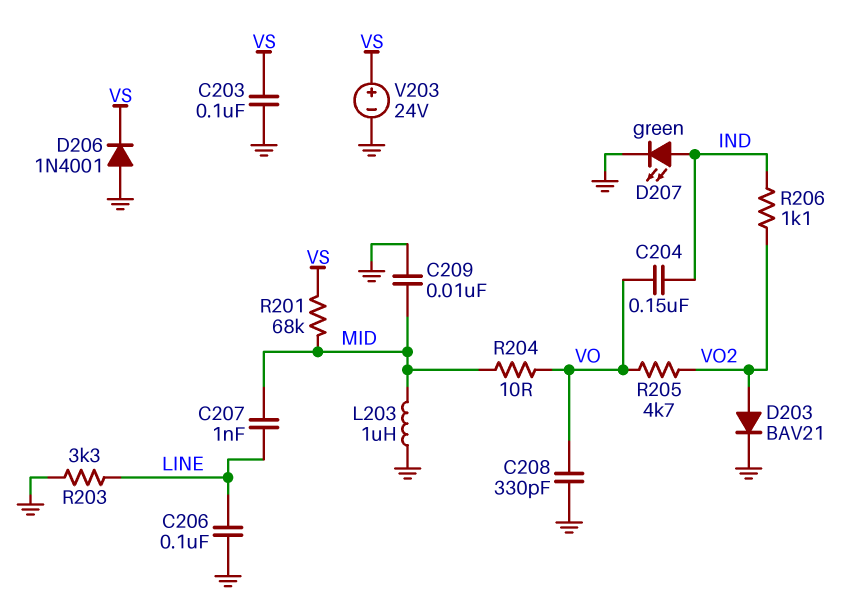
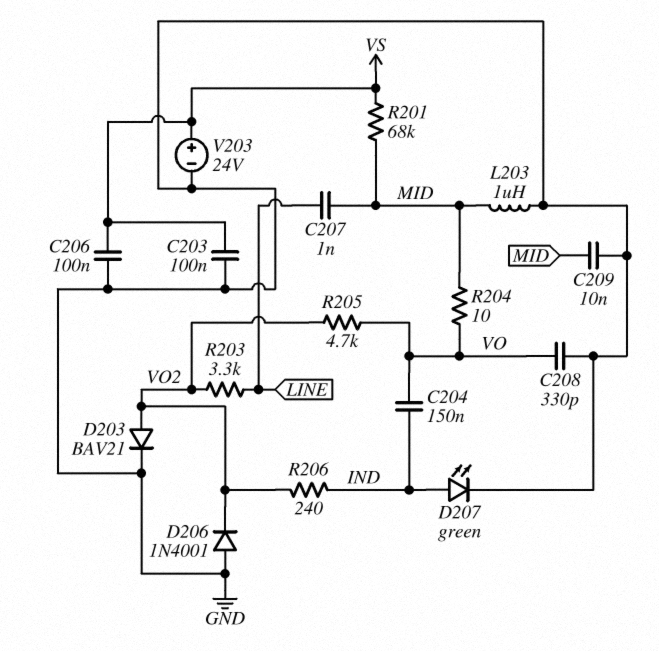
C206: 100nF (GND, LINE) -> 100nF (GND, VS)
D206: diode 1N4001 (A GND, K VS) -> diode 1N4001 (A GND, K VO2)
R203: 3.3k (GND, LINE) -> 3.3k (LINE, VO2)
R206: 1.1k (IND, VO2) -> 240 (IND, VO2)

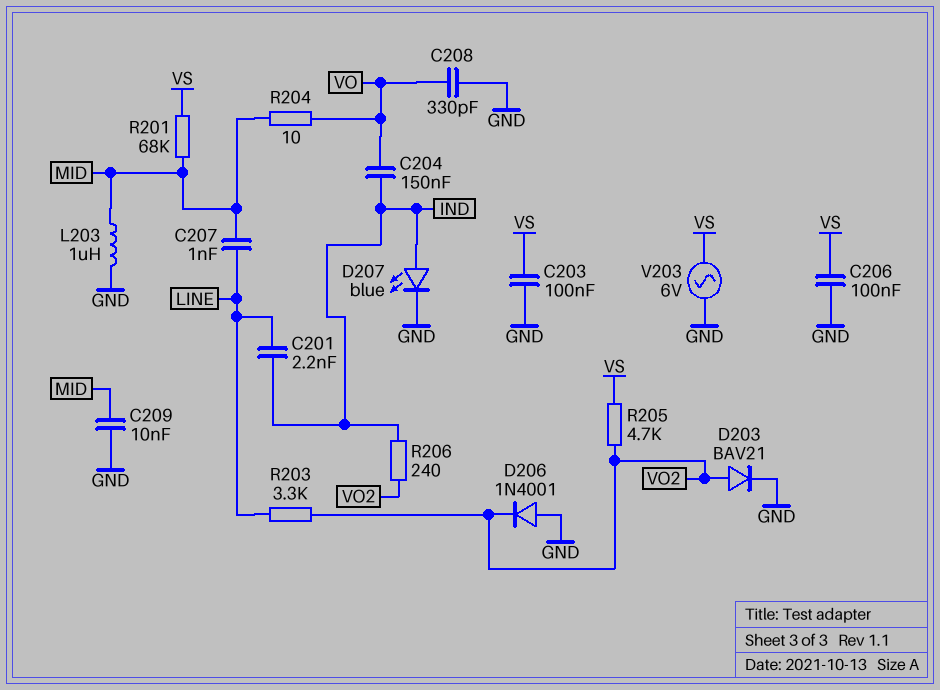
C201: none -> 2.2nF (IND, LINE)
D207: LED green (A IND, K GND) -> LED blue (A IND, K GND)
R205: 4.7k (VO, VO2) -> 4.7k (VO2, VS)
V203: 24V (plus VS, minus GND) -> AC 6V (GND, VS)

